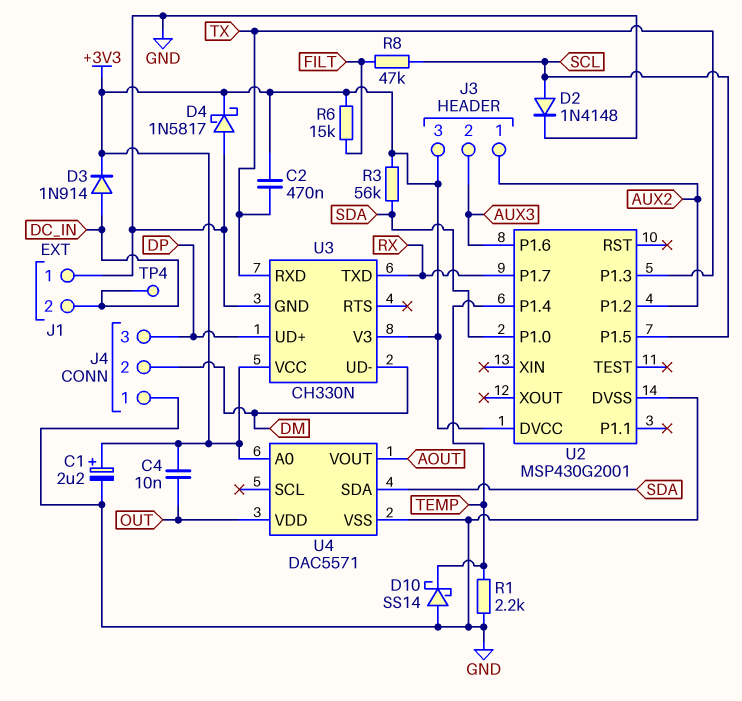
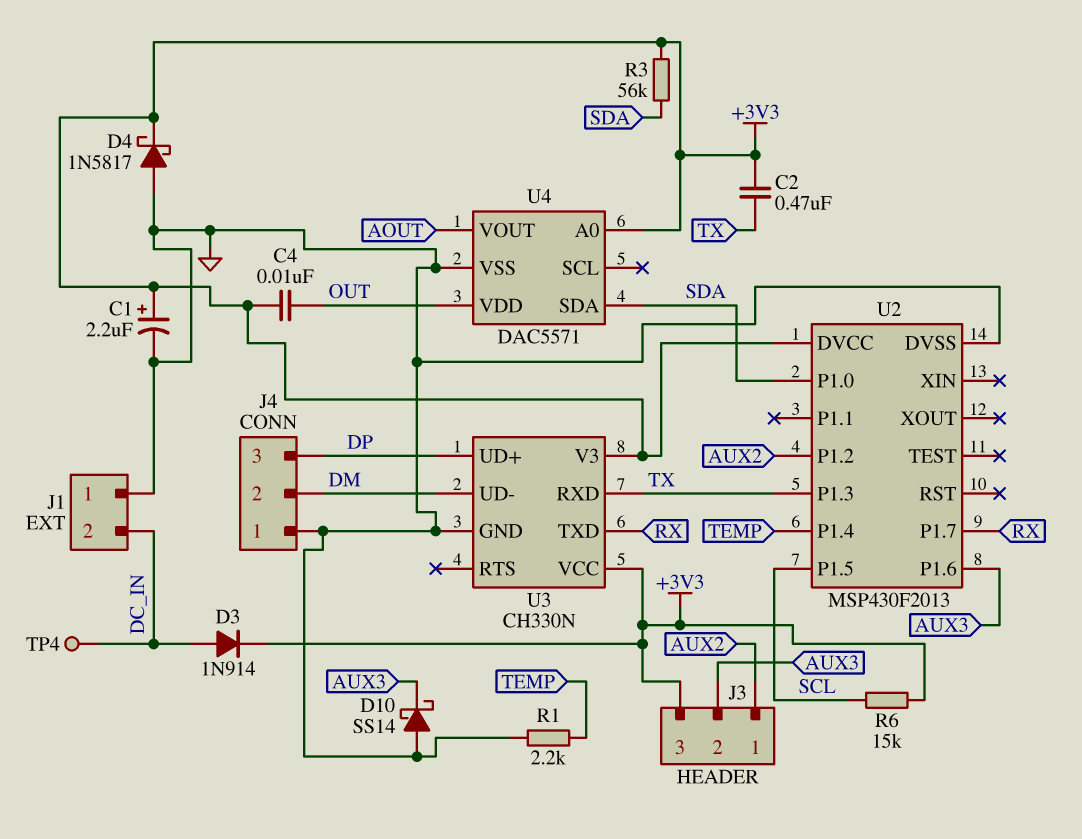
D2: diode 1N4148 (A SCL, K GND) -> none
D10: schottky SS14 (A GND, K TEMP) -> schottky SS14 (A GND, K AUX3)
R6: 15k (+3V3, FILT) -> 15k (+3V3, SCL)
R8: 47k (FILT, SCL) -> none
U2: MSP430G2001 -> MSP430F2013

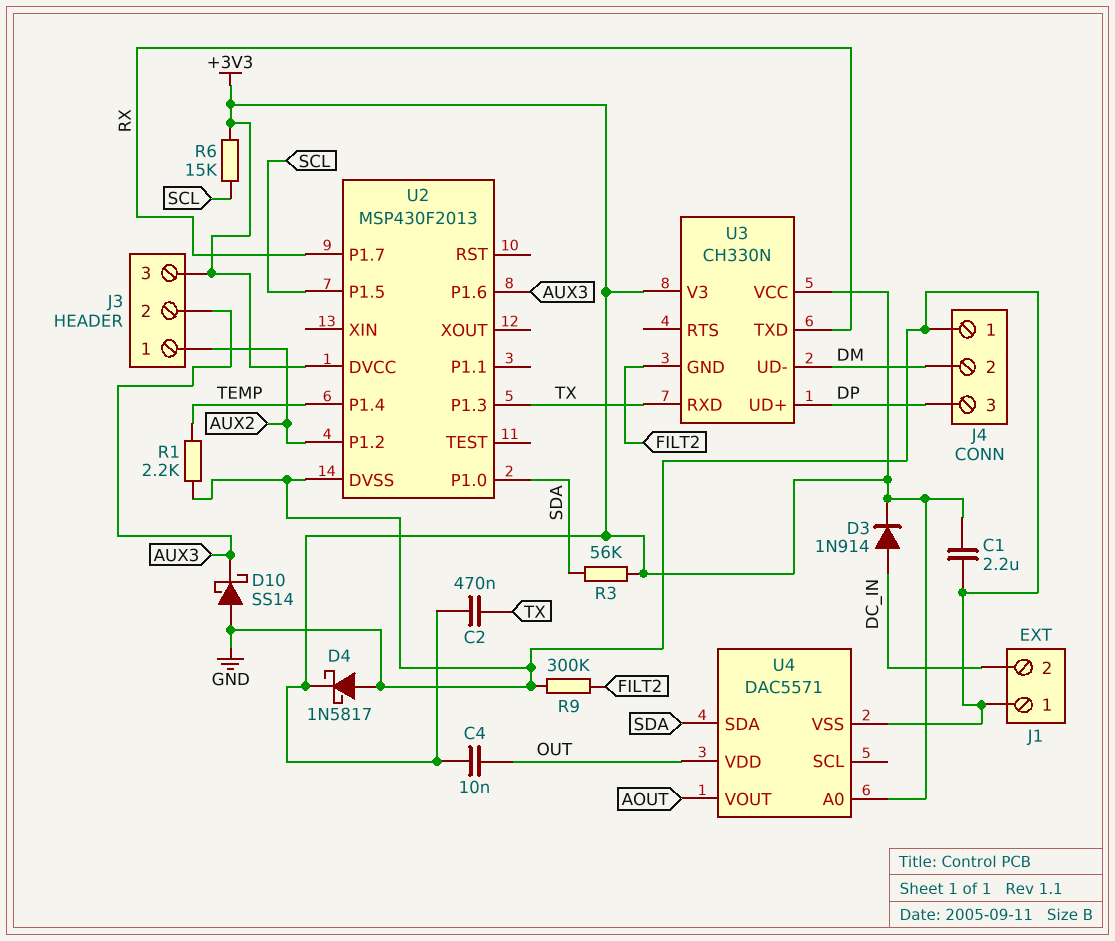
C1: 2.2uF (plus +3V3, minus GND) -> 2.2uF (+3V3, GND)
R9: none -> 300k (FILT2, GND)
TP4: test point (DC_IN) -> none
U3 pin GND: GND -> FILT2

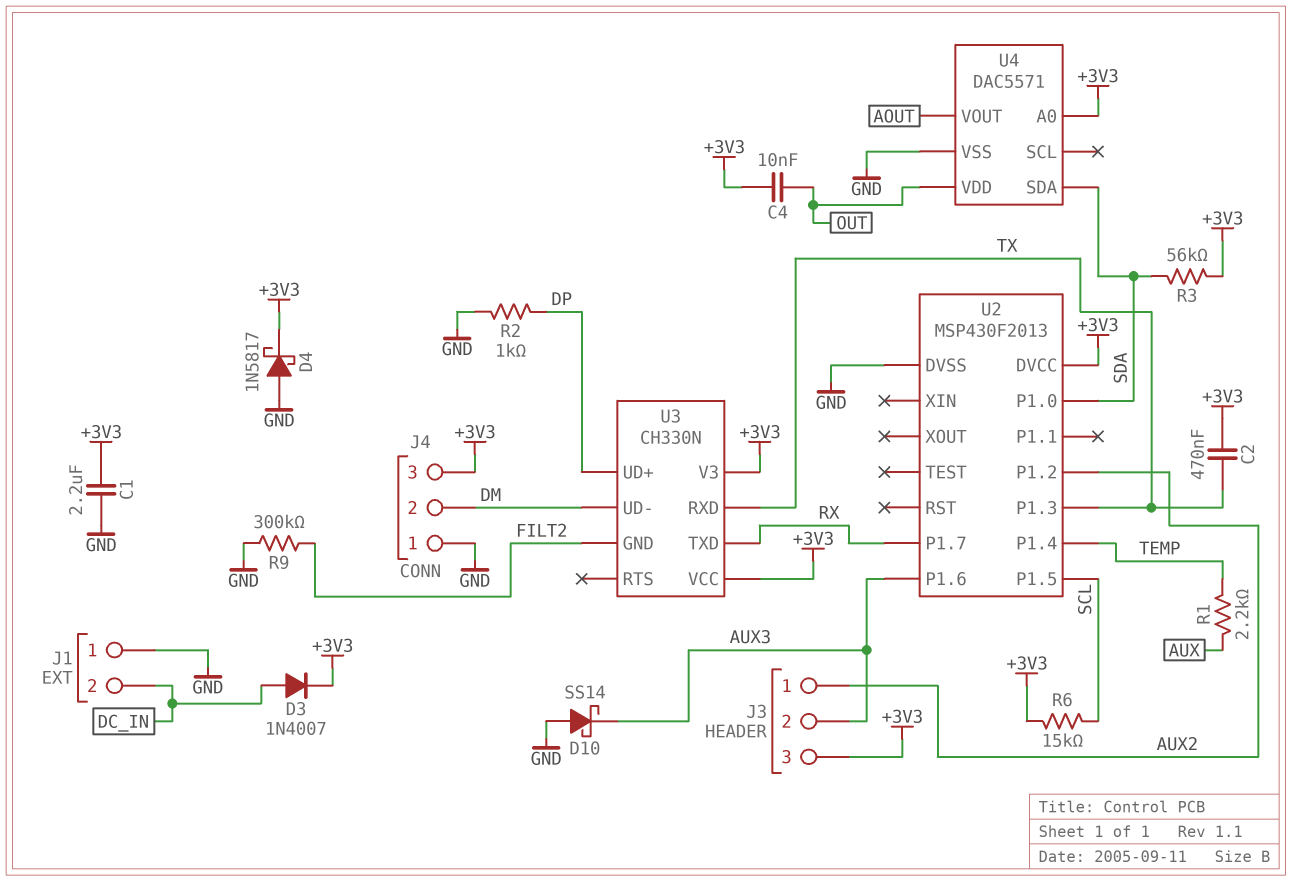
D3: diode 1N914 (A DC_IN, K +3V3) -> diode 1N4007 (A DC_IN, K +3V3)
J4 pin 3: DP -> +3V3
R1: 2.2k (GND, TEMP) -> 2.2k (AUX, TEMP)
R2: none -> 1k (DP, GND)

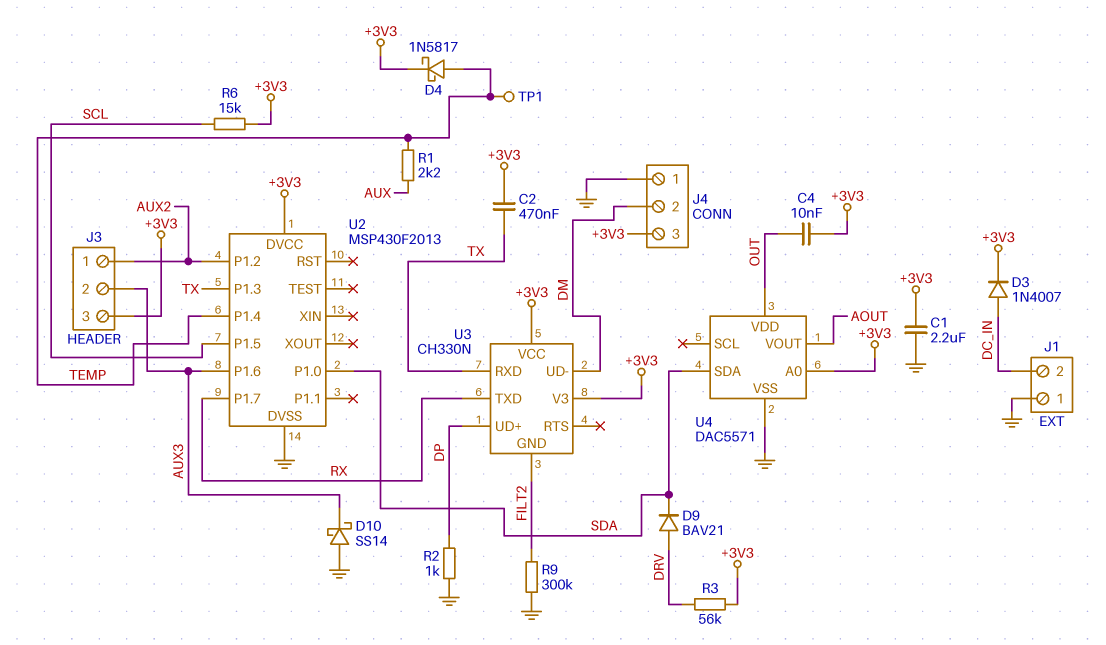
D4: schottky 1N5817 (A GND, K +3V3) -> schottky 1N5817 (A TEMP, K +3V3)
D9: none -> diode BAV21 (A DRV, K SDA)
R3: 56k (+3V3, SDA) -> 56k (+3V3, DRV)
TP1: none -> test point (TEMP)

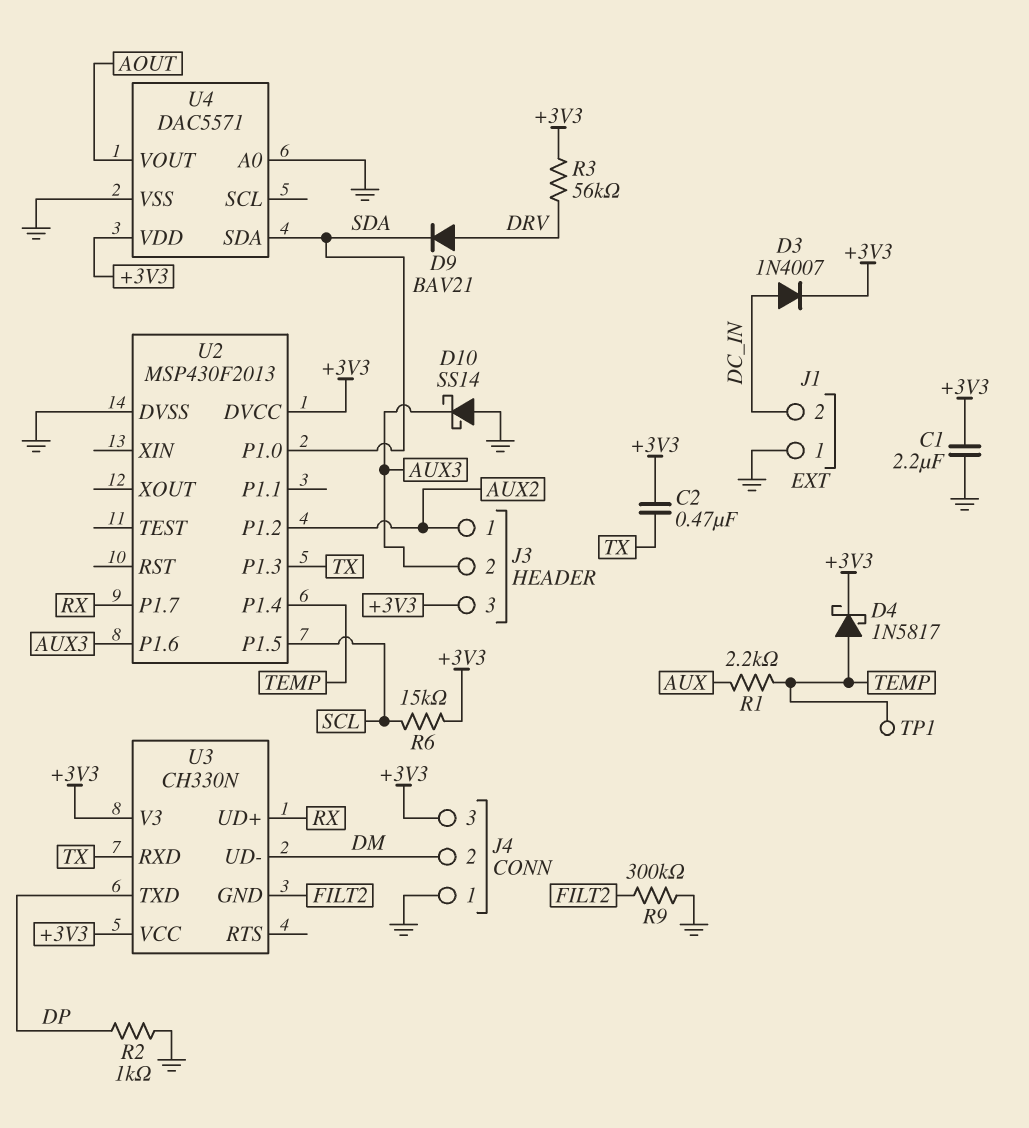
C4: 10nF (+3V3, OUT) -> none
U3 pin TXD: RX -> DP
U3 pin UD+: DP -> RX
U4 pin A0: +3V3 -> GND
U4 pin VDD: OUT -> +3V3

